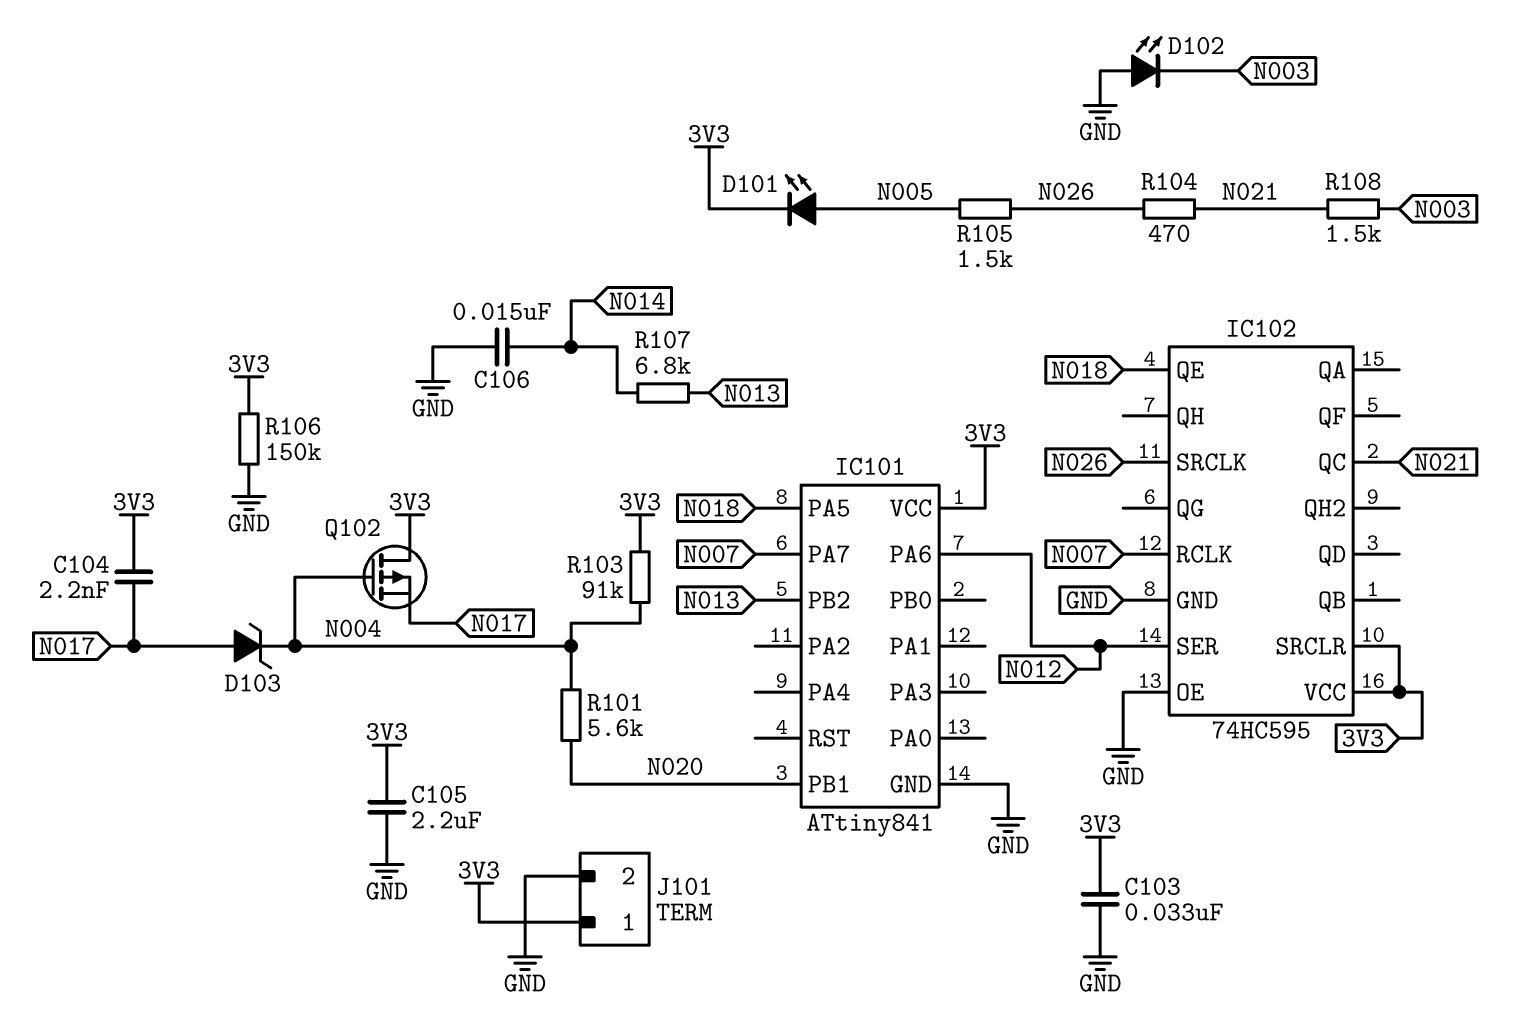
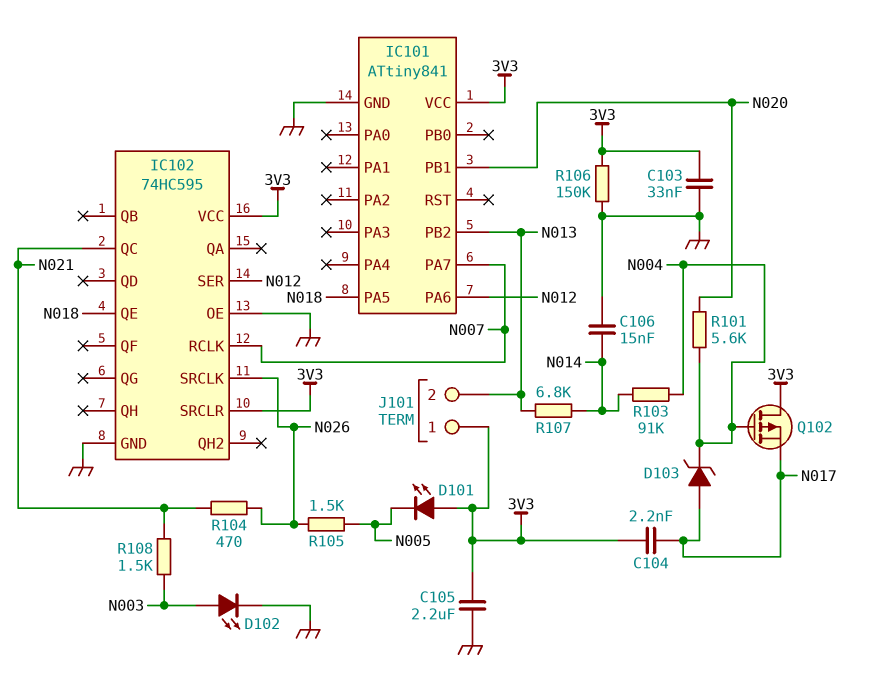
D101: LED (A N005, K 3V3) -> LED (A 3V3, K N005)
D102: LED (A GND, K N003) -> LED (A N003, K GND)
J101 pin 2: GND -> N013
R103: 91k (3V3, N004) -> 91k (N004, N014)

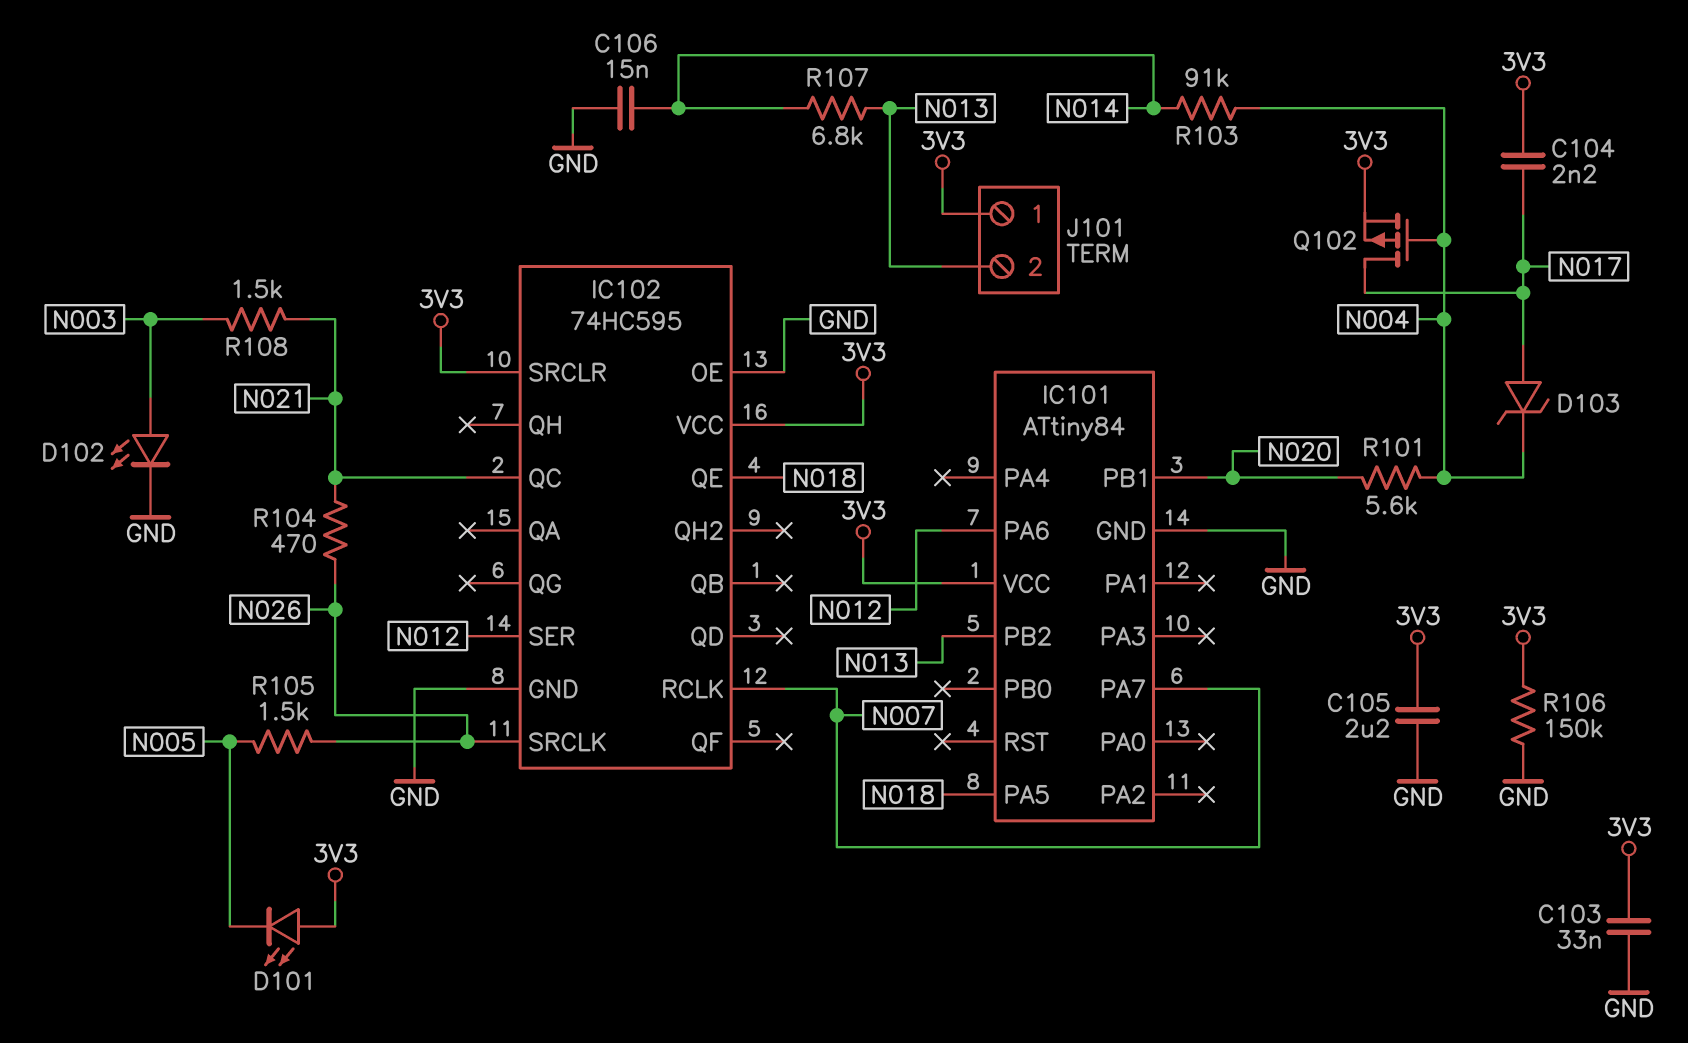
IC101: ATtiny841 -> ATtiny84
Q102: PMOS (G N004, D 3V3, S N017) -> PMOS (G N004, D N017, S 3V3)

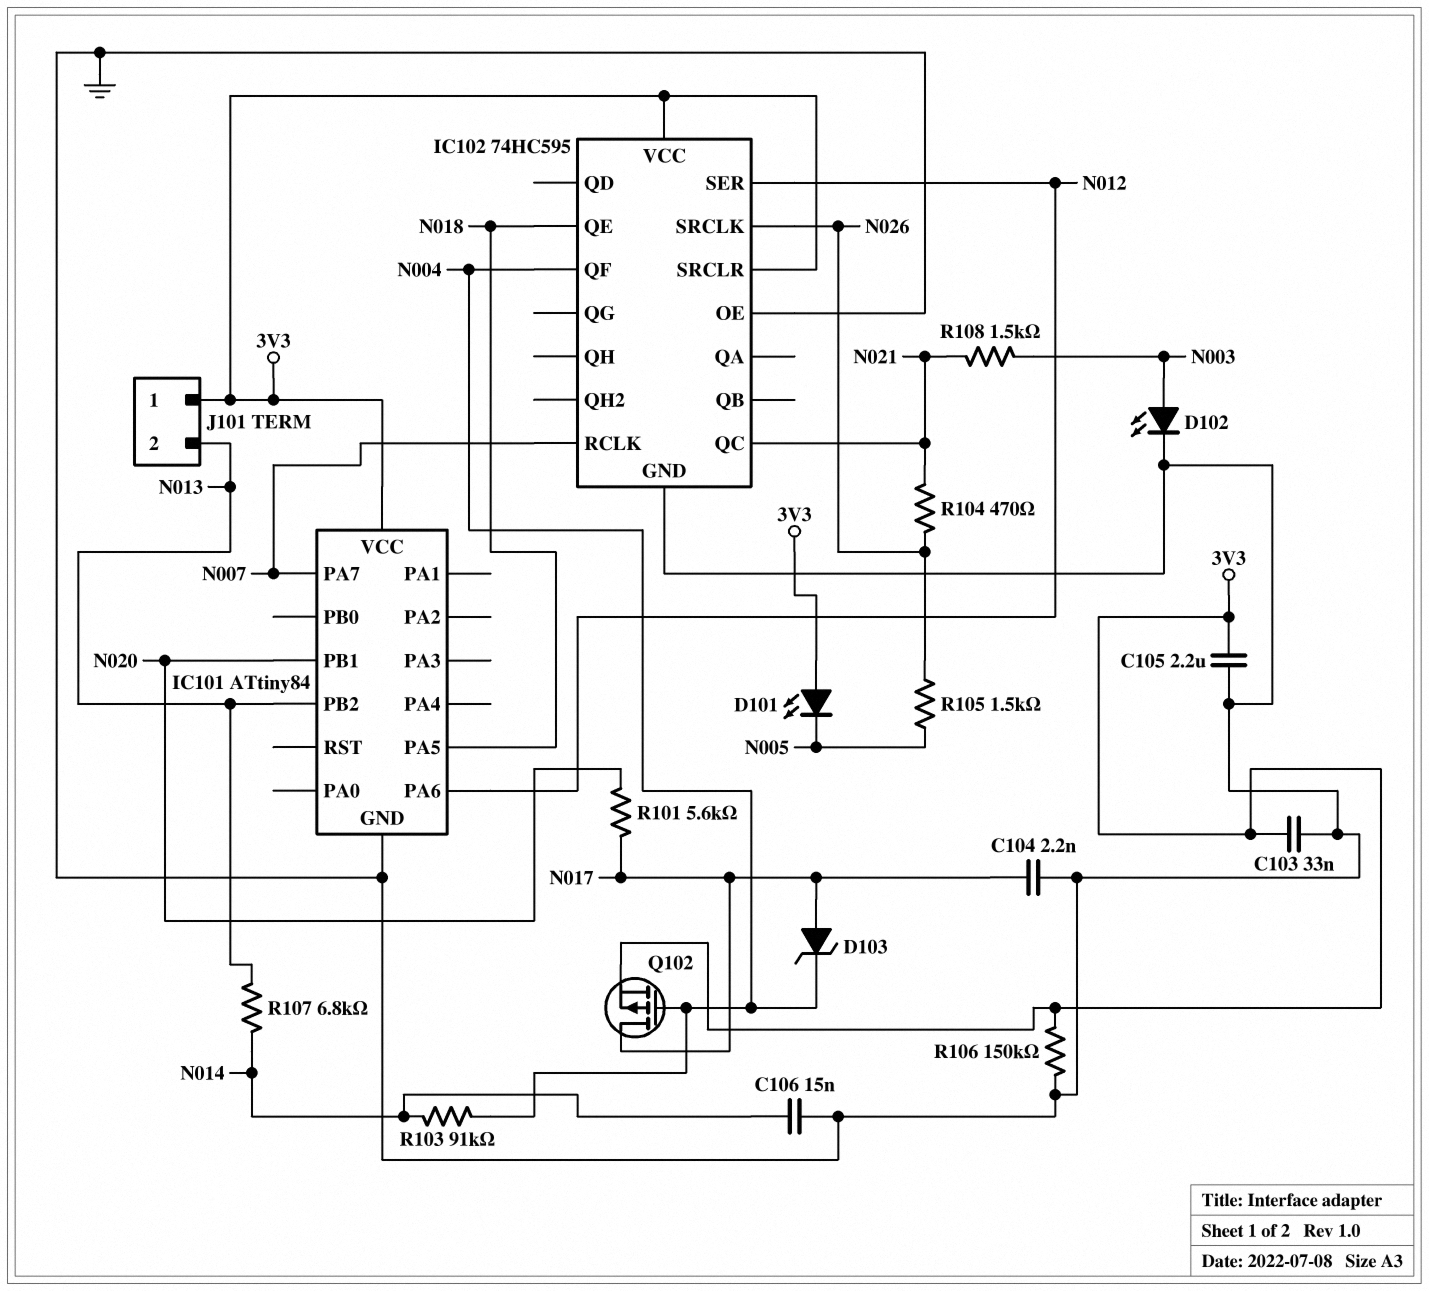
C104: 2.2nF (3V3, N017) -> 2.2nF (GND, N017)
IC102 pin QF: none -> N004
R101: 5.6k (N004, N020) -> 5.6k (N017, N020)

